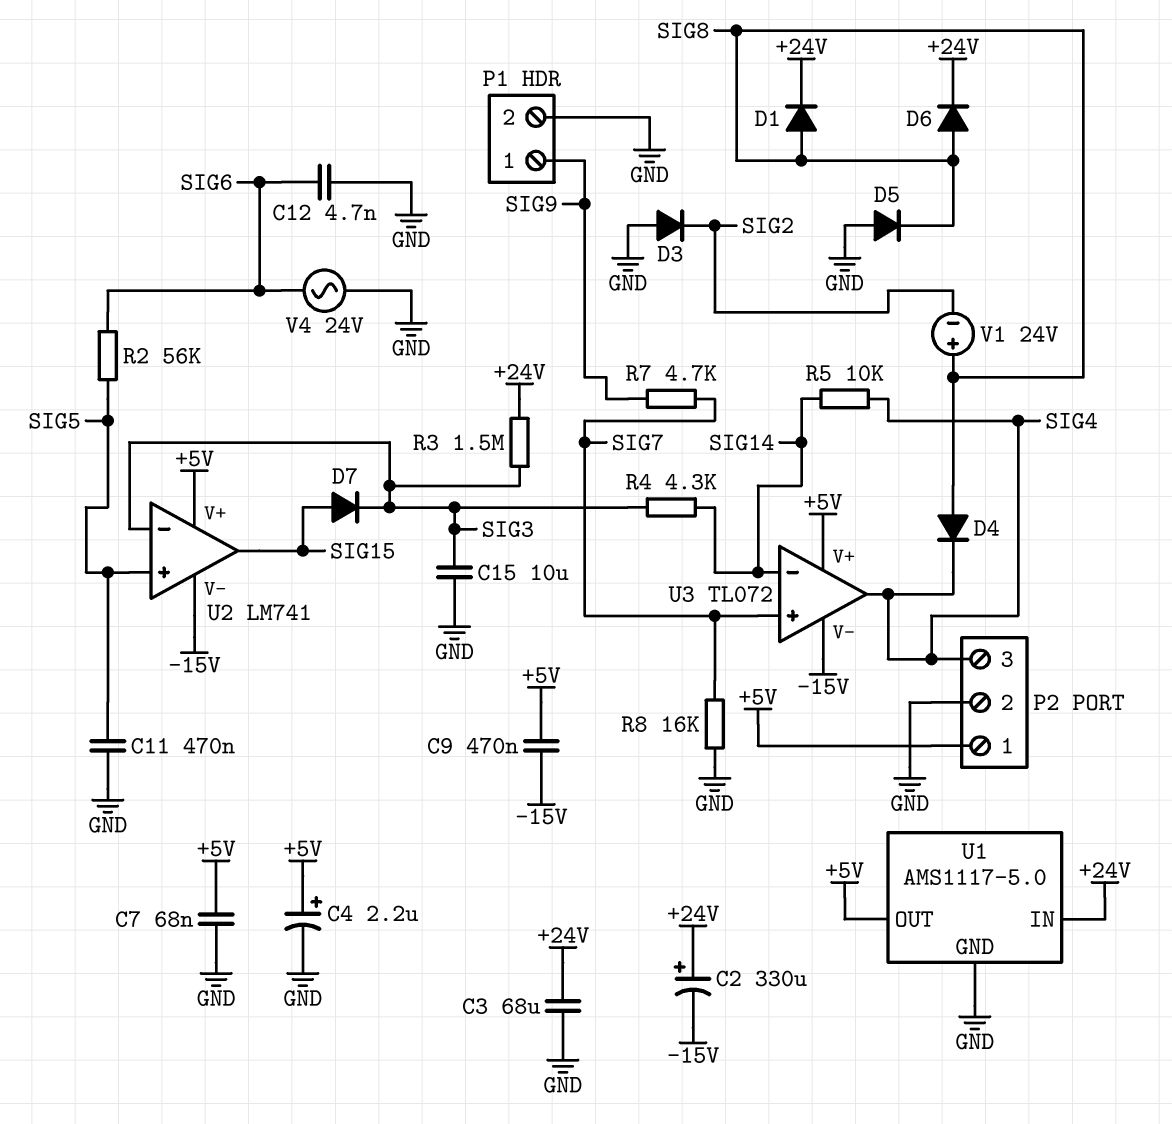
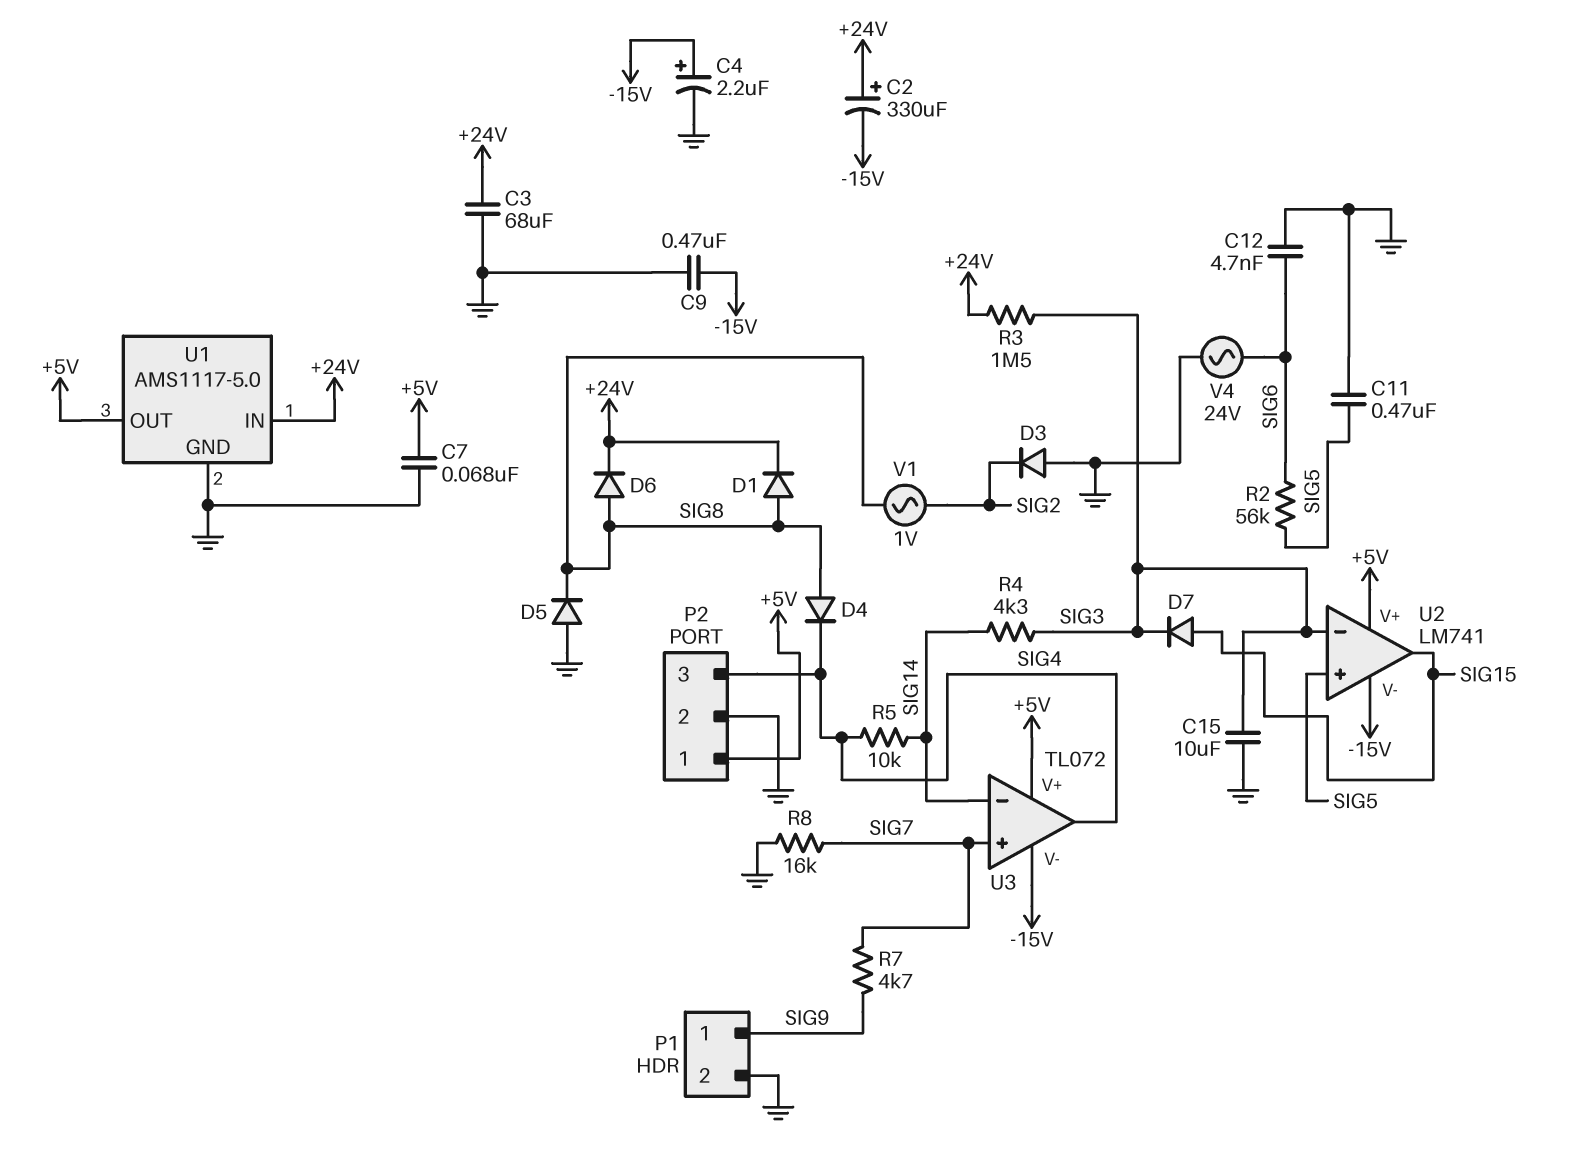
C4: 2.2uF (plus +5V, minus GND) -> 2.2uF (plus -15V, minus GND)
C9: 470nF (+5V, -15V) -> 470nF (-15V, GND)
V1: 24V (plus SIG8, minus SIG2) -> AC 1V (SIG2, SIG8)

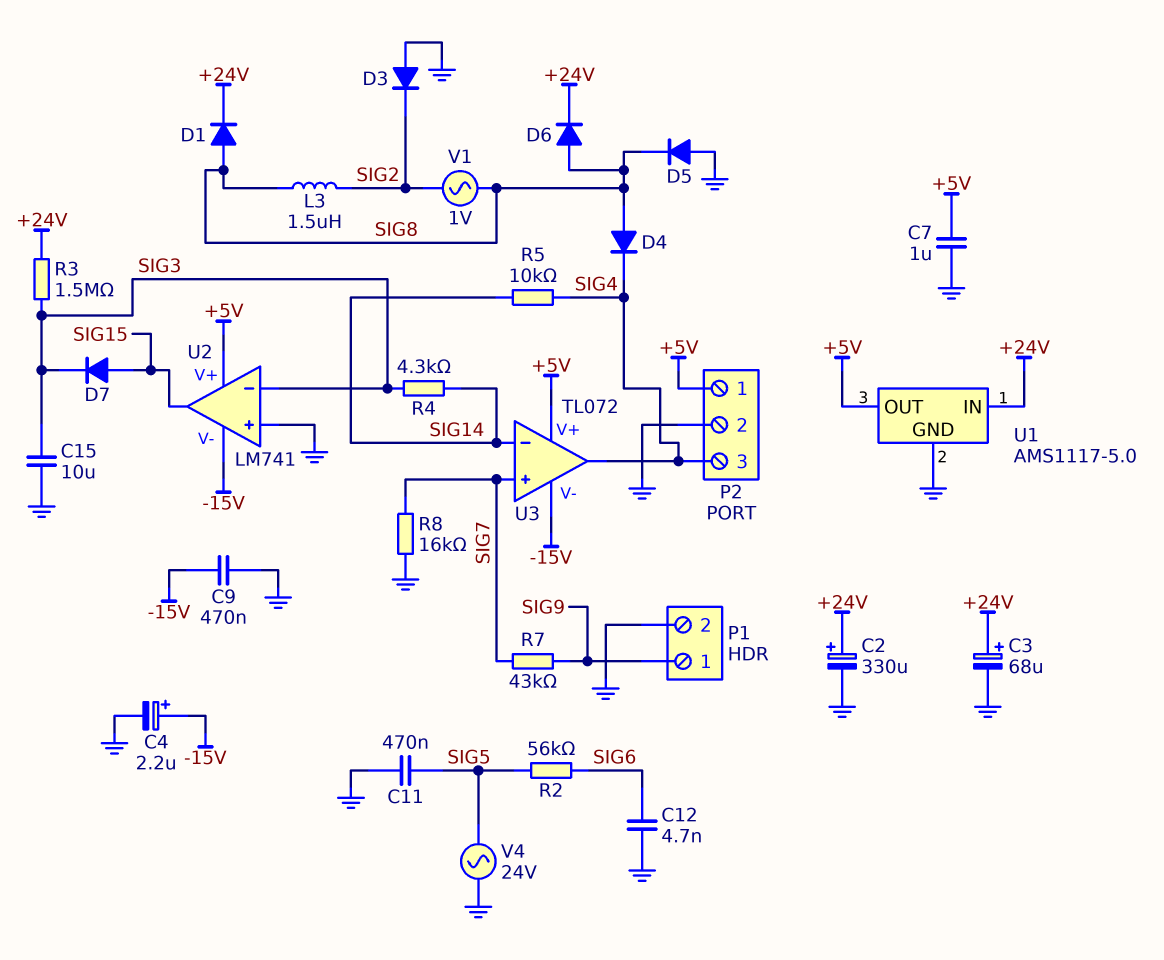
C2: 330uF (plus +24V, minus -15V) -> 330uF (plus +24V, minus GND)
C3: 68uF (+24V, GND) -> 68uF (plus +24V, minus GND)
C7: 68nF (+5V, GND) -> 1uF (+5V, GND)
L3: none -> 1.5uH (SIG2, SIG8)
R7: 4.7k (SIG7, SIG9) -> 43k (SIG7, SIG9)
U2 pin in+: SIG5 -> GND
V4: AC 24V (GND, SIG6) -> AC 24V (GND, SIG5)

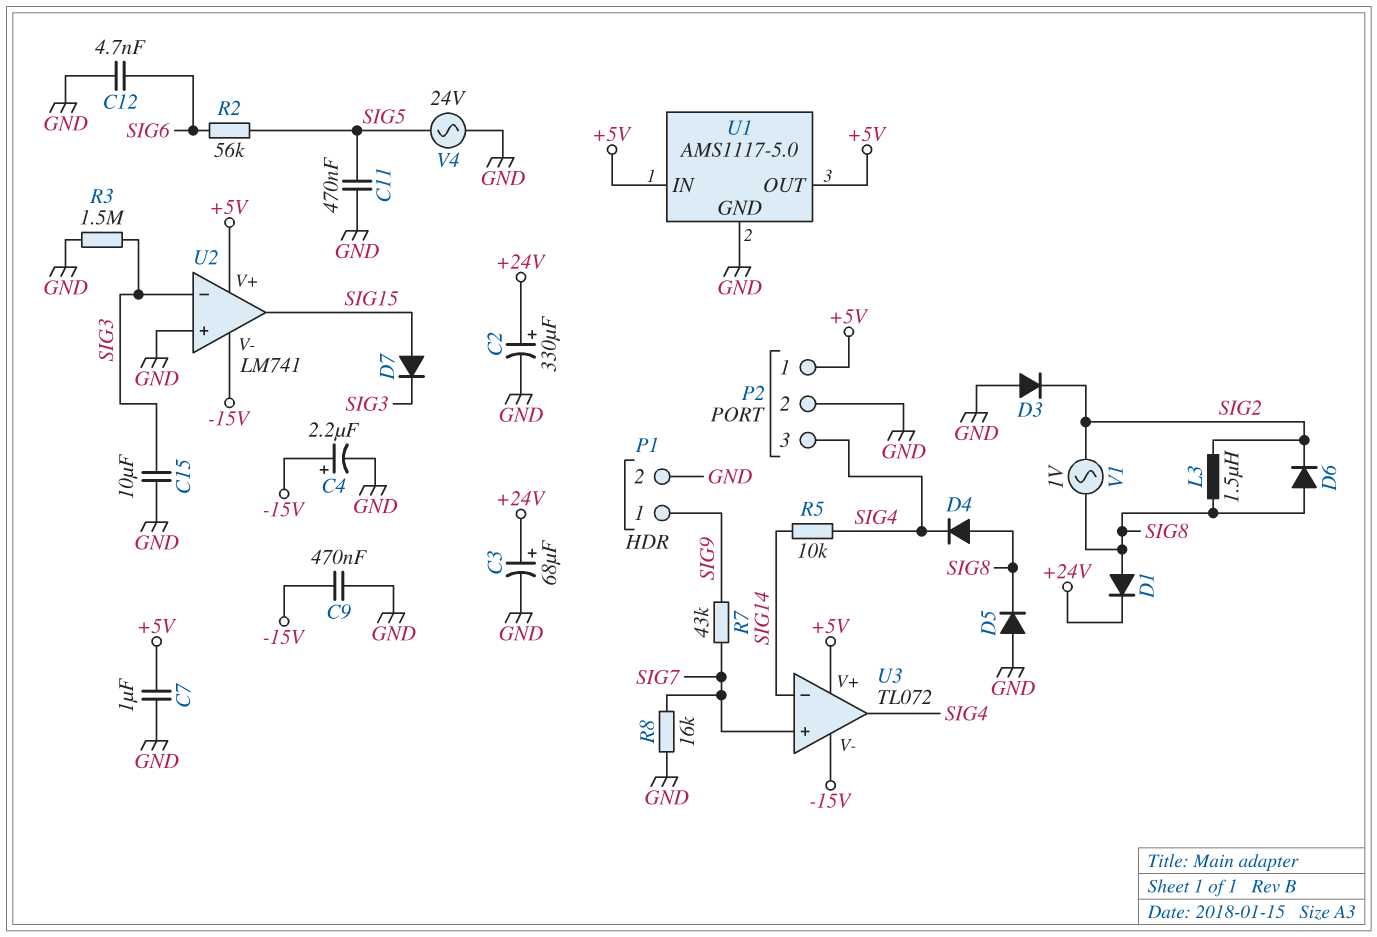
D6: diode (A SIG8, K +24V) -> diode (A SIG8, K SIG2)
R3: 1.5M (+24V, SIG3) -> 1.5M (GND, SIG3)
R4: 4.3k (SIG3, SIG14) -> none
U1 pin IN: +24V -> +5V

